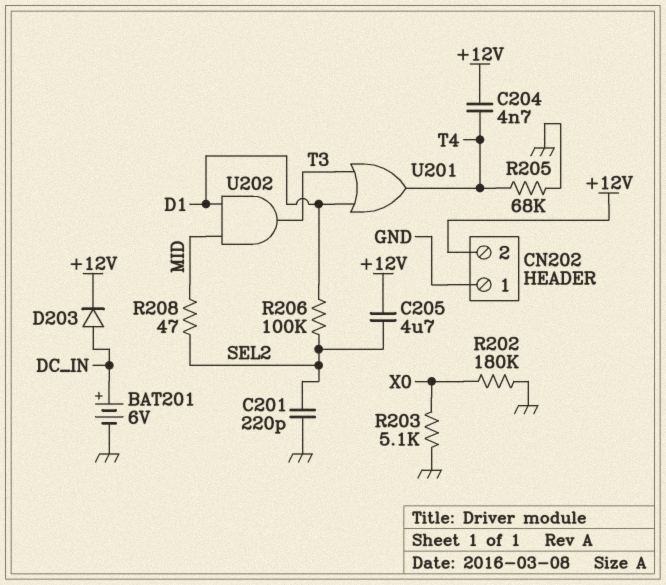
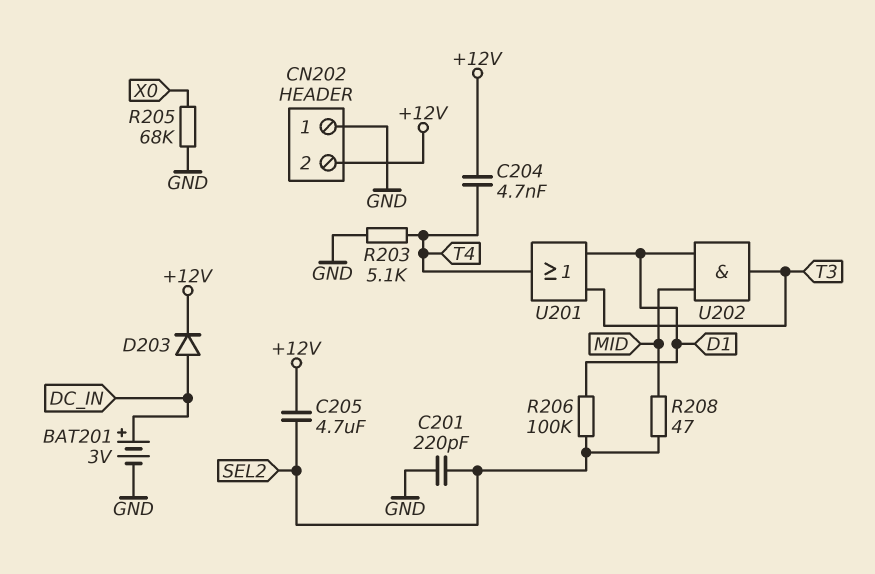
BAT201: 6V (plus DC_IN, minus GND) -> 3V (plus DC_IN, minus GND)
R202: 180k (GND, X0) -> none
R203: 5.1k (GND, X0) -> 5.1k (GND, T4)
R205: 68k (GND, T4) -> 68k (GND, X0)

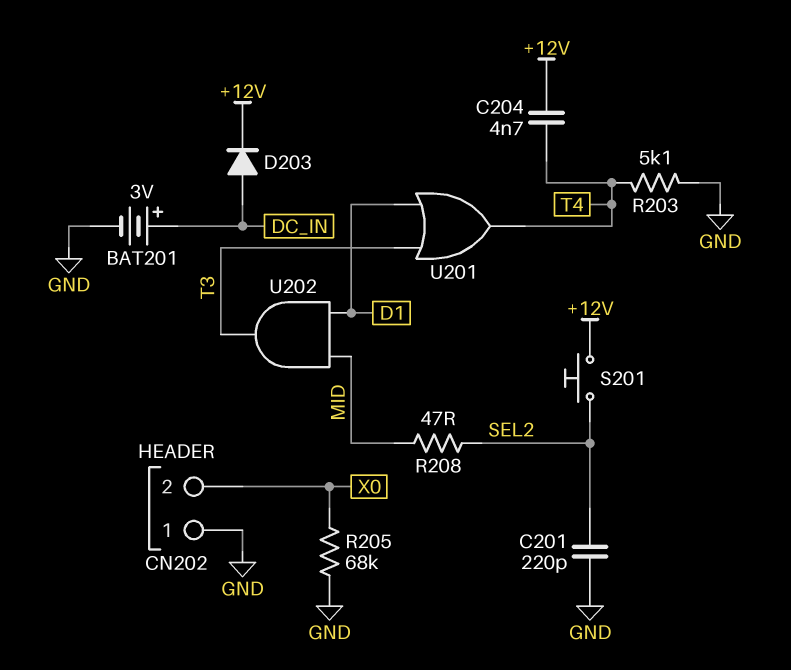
C205: 4.7uF (+12V, SEL2) -> none
CN202 pin 2: +12V -> X0
R206: 100k (D1, SEL2) -> none
S201: none -> button (+12V, SEL2)

